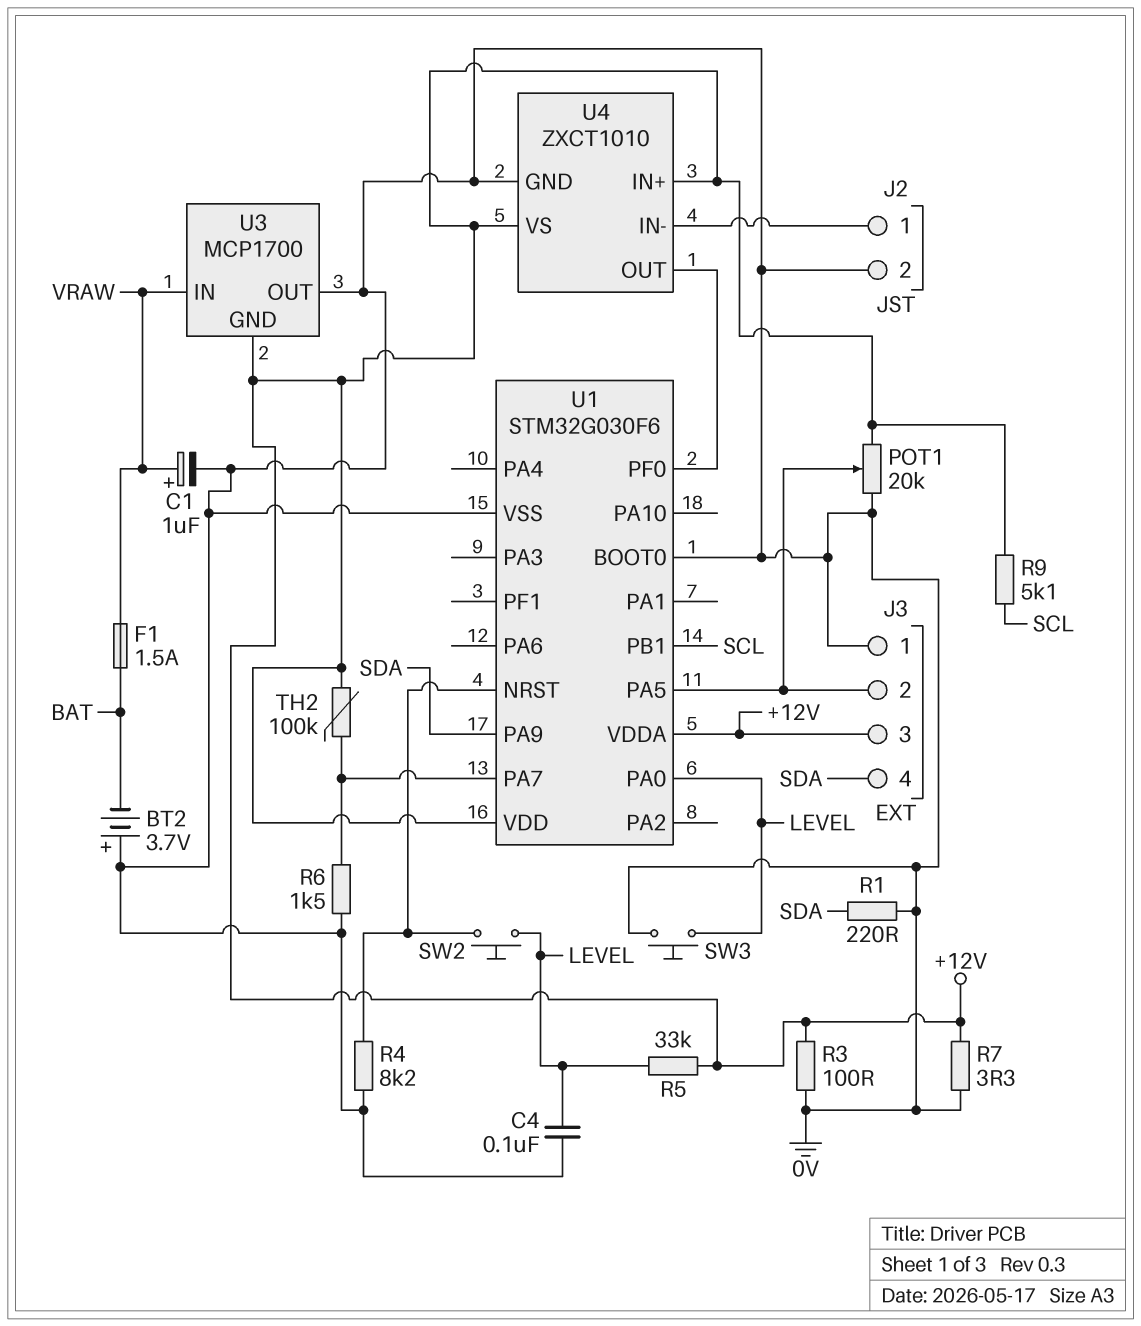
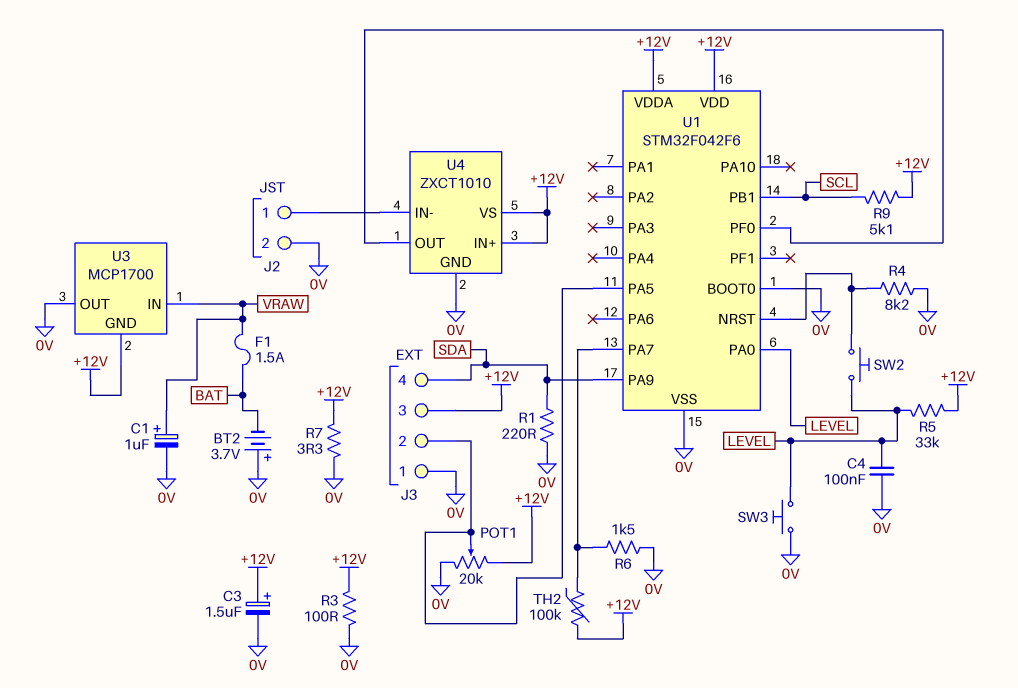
C3: none -> 1.5uF (plus +12V, minus 0V)
U1: STM32G030F6 -> STM32F042F6

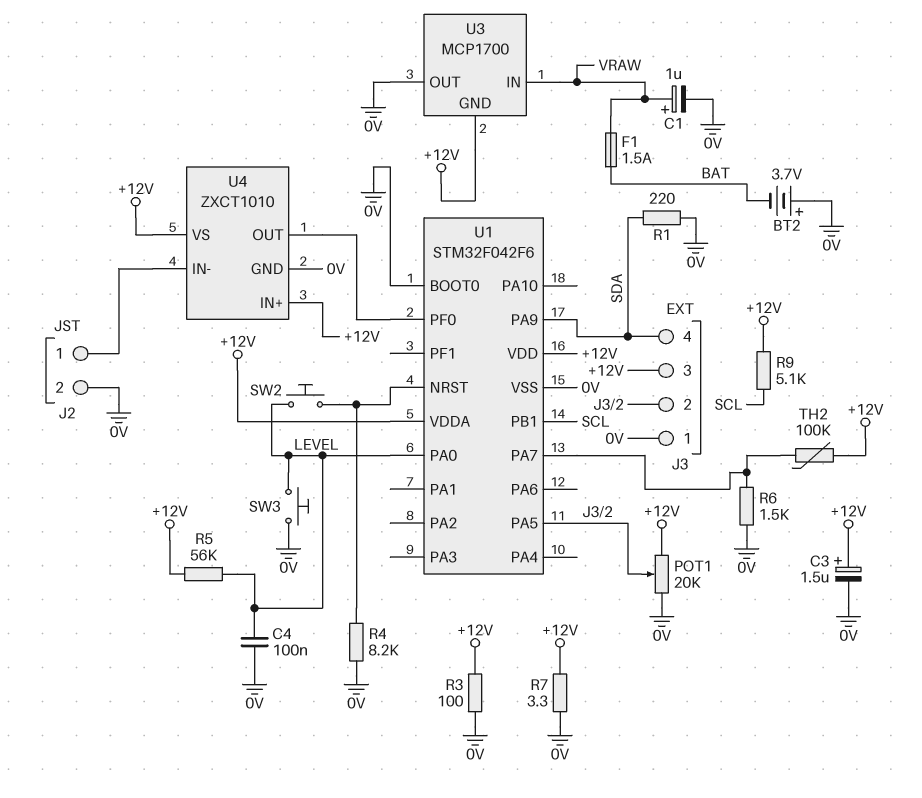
R5: 33k (+12V, LEVEL) -> 56k (+12V, LEVEL)

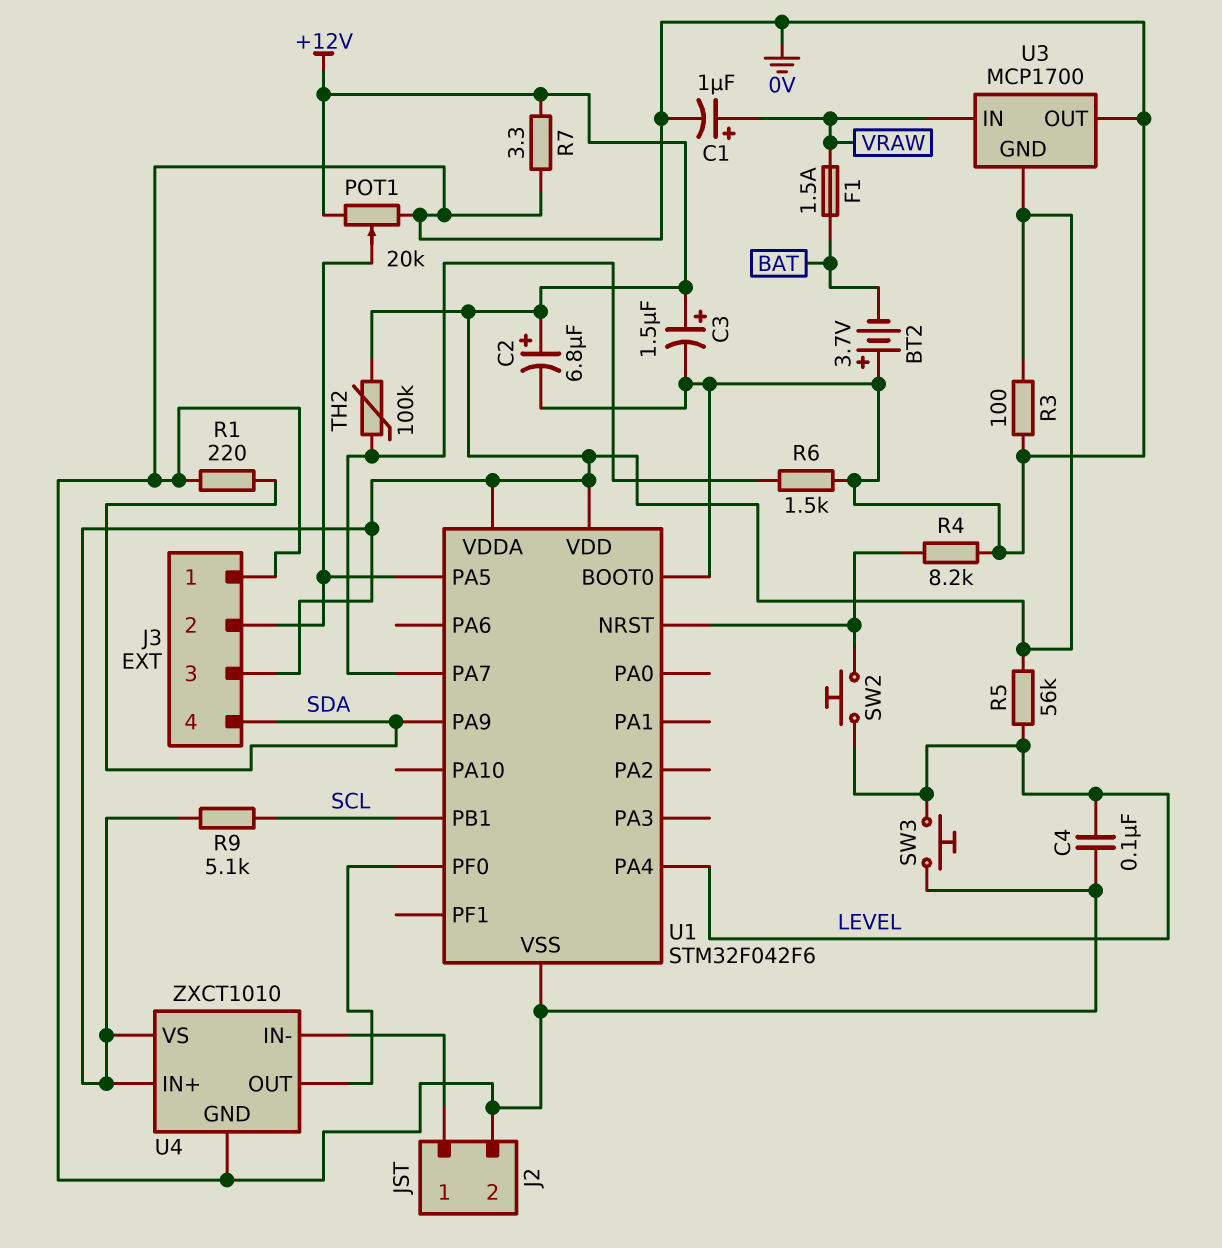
C2: none -> 6.8uF (plus +12V, minus 0V)
U1 pin PA0: LEVEL -> none
U1 pin PA4: none -> LEVEL

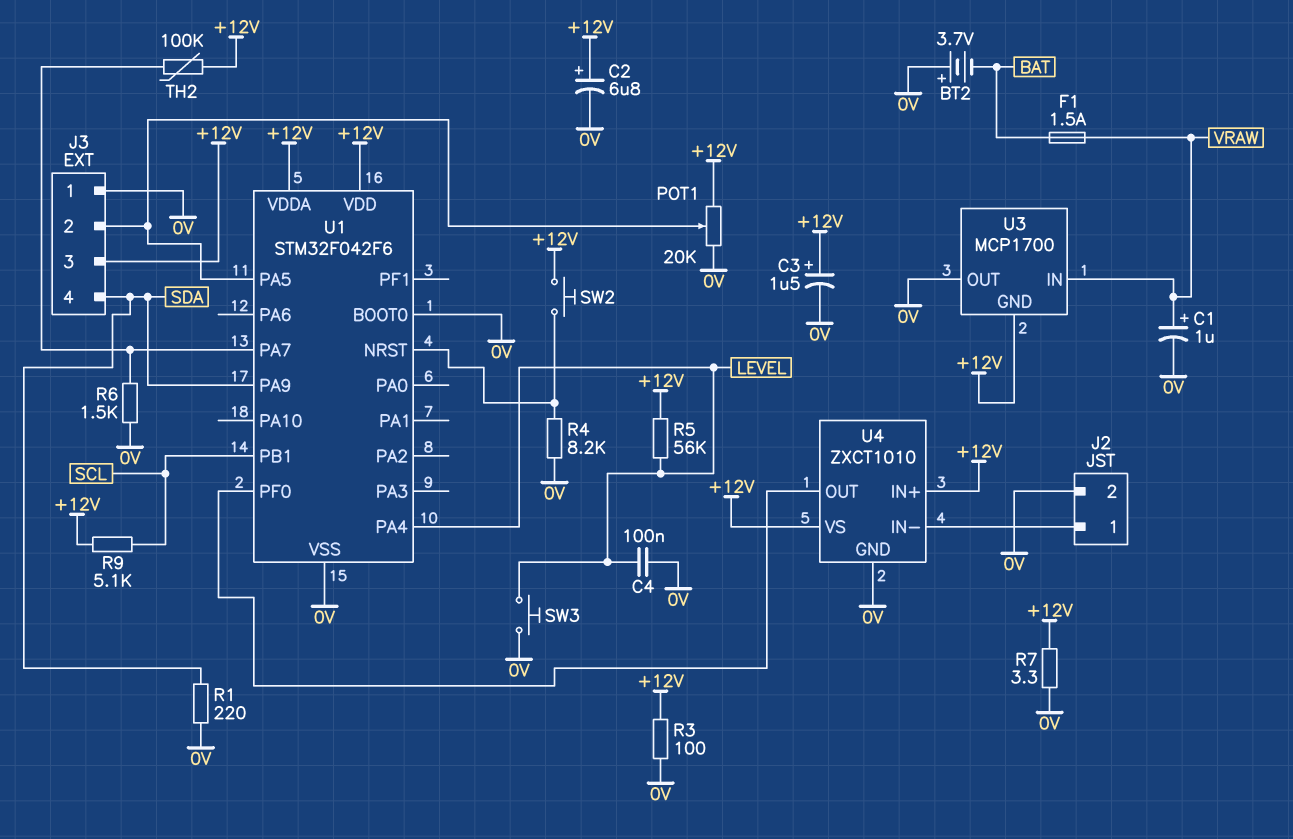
SW2: button (LEVEL, U1/NRST) -> button (+12V, U1/NRST)

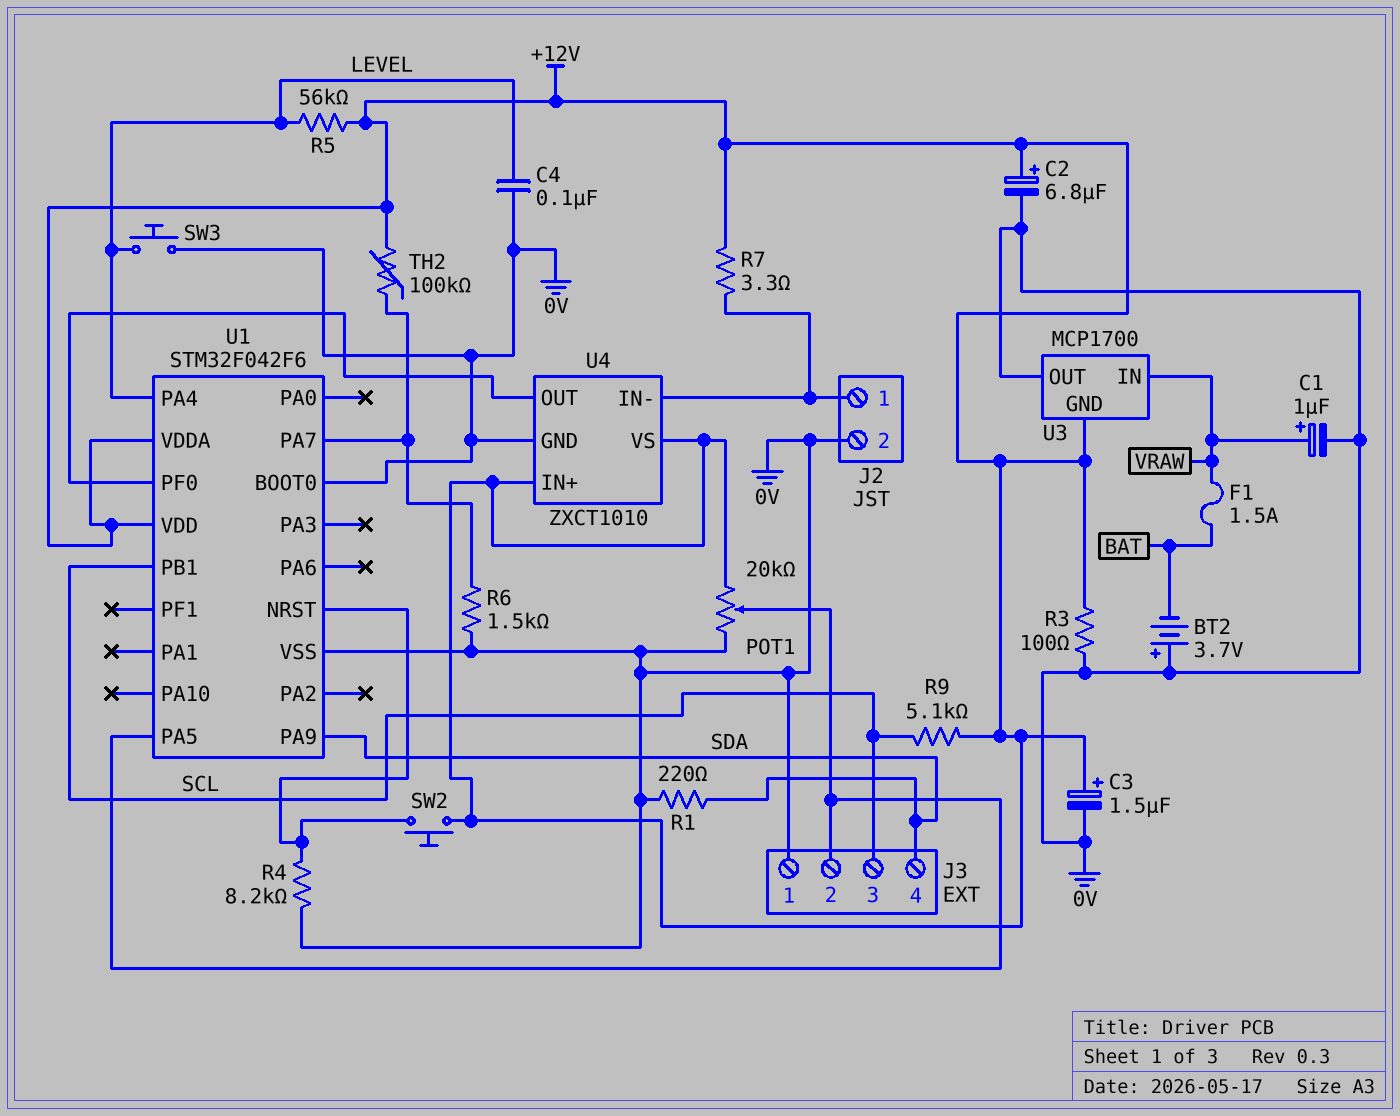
J3 pin 3: +12V -> SCL
R7: 3.3 (+12V, 0V) -> 3.3 (+12V, J2/1)

